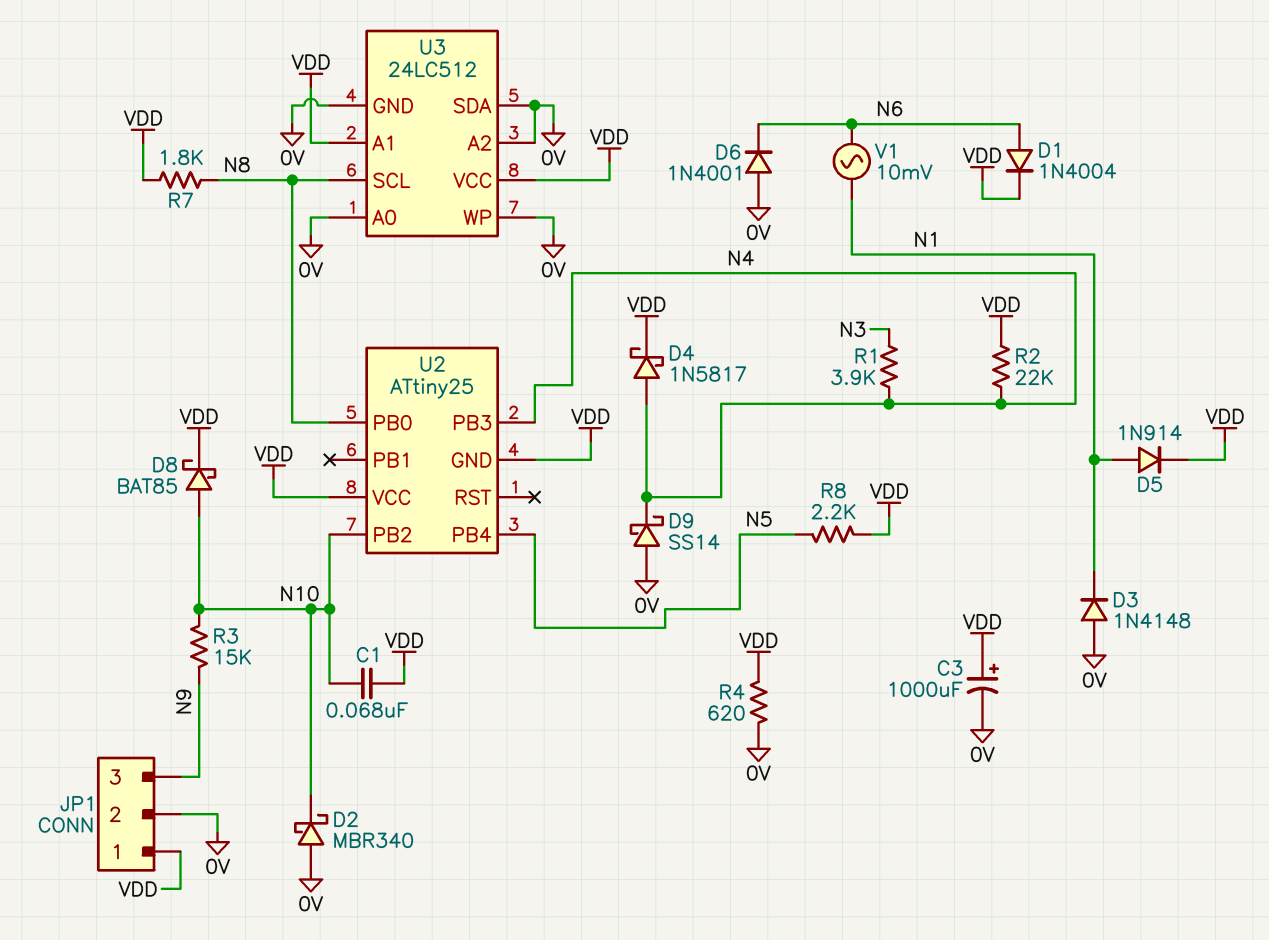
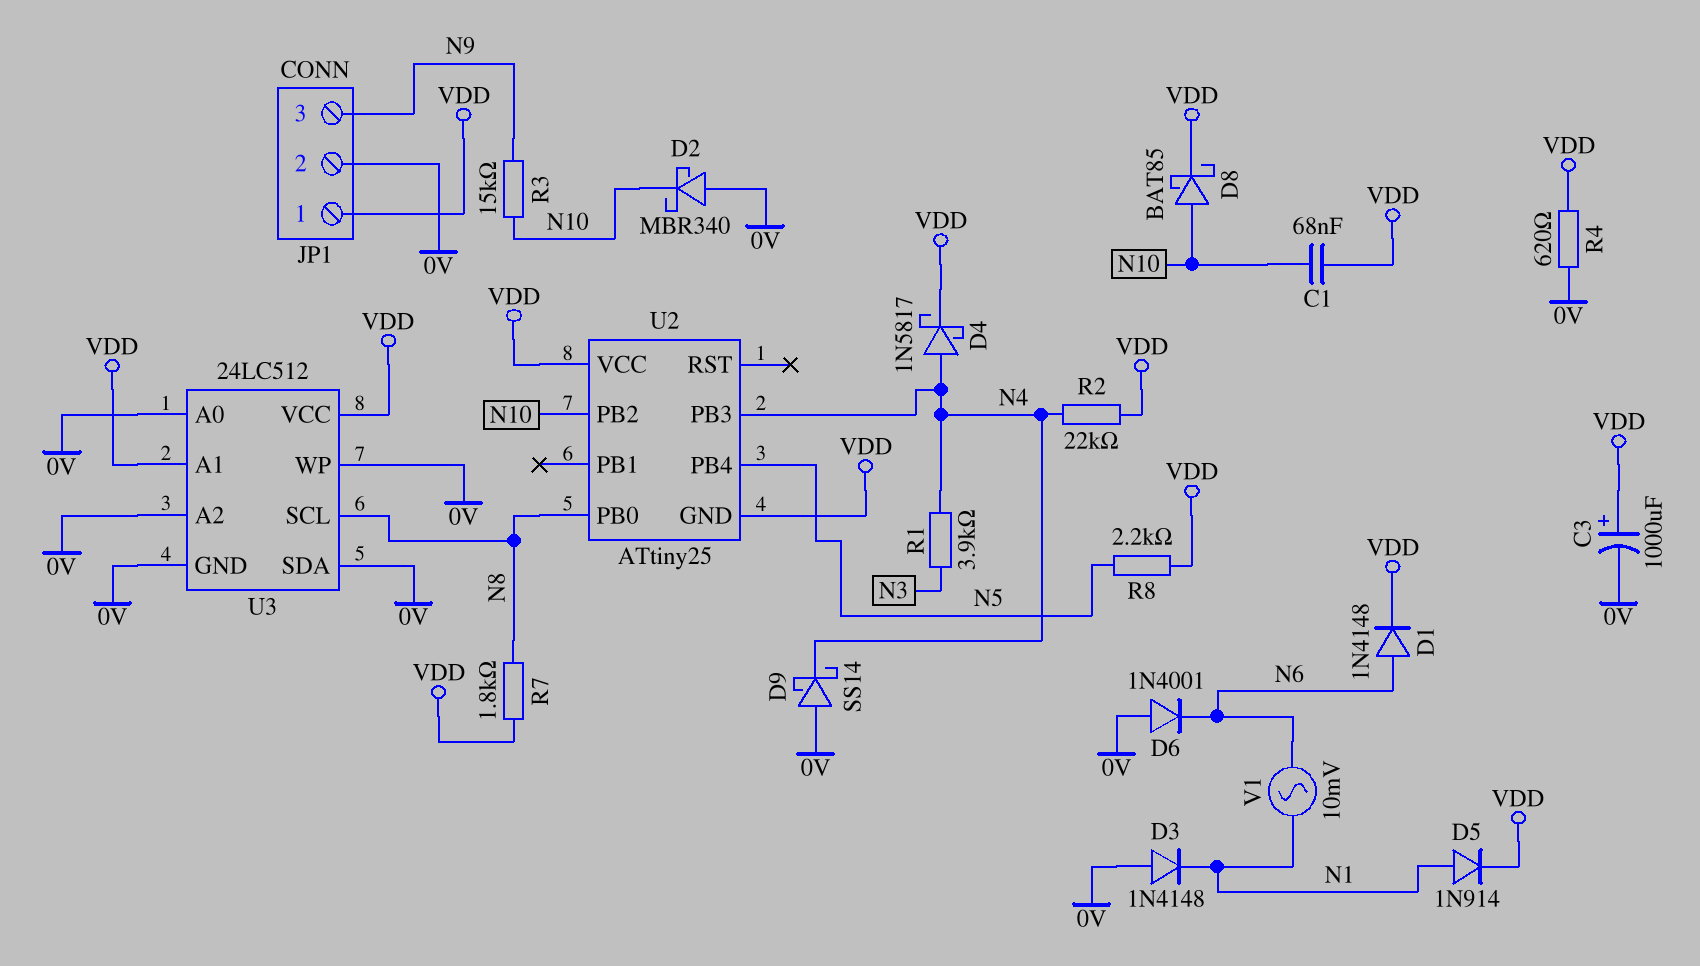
D1: diode 1N4004 (A N6, K VDD) -> diode 1N4148 (A N6, K VDD)

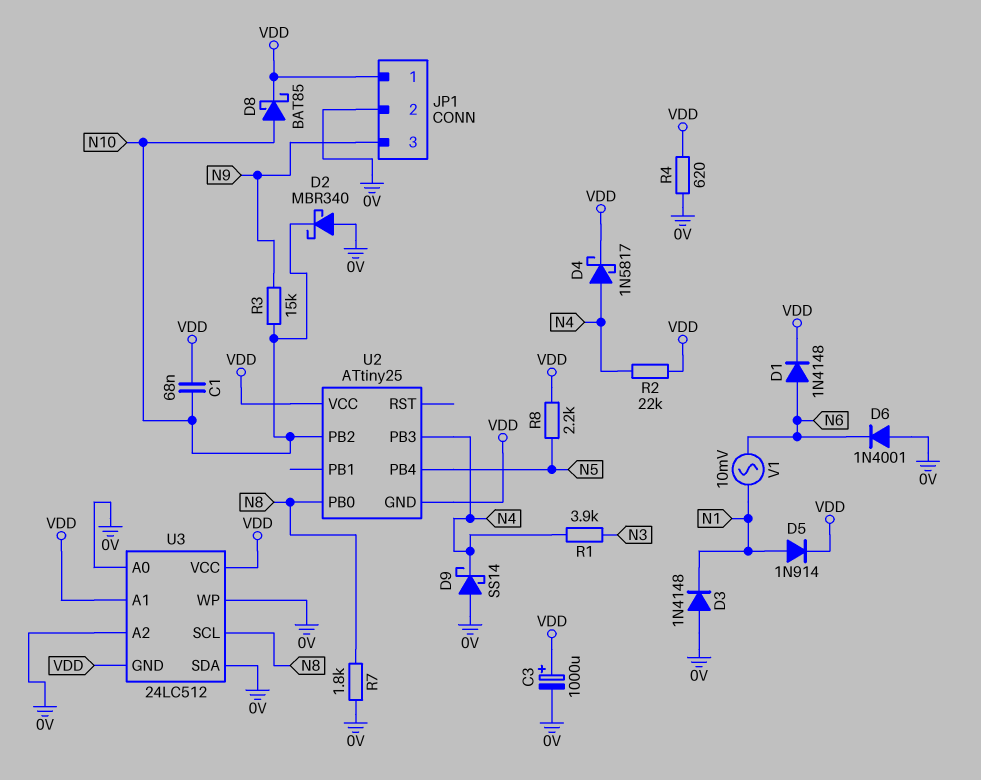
R7: 1.8k (N8, VDD) -> 1.8k (0V, N8)
U3 pin GND: 0V -> VDD

